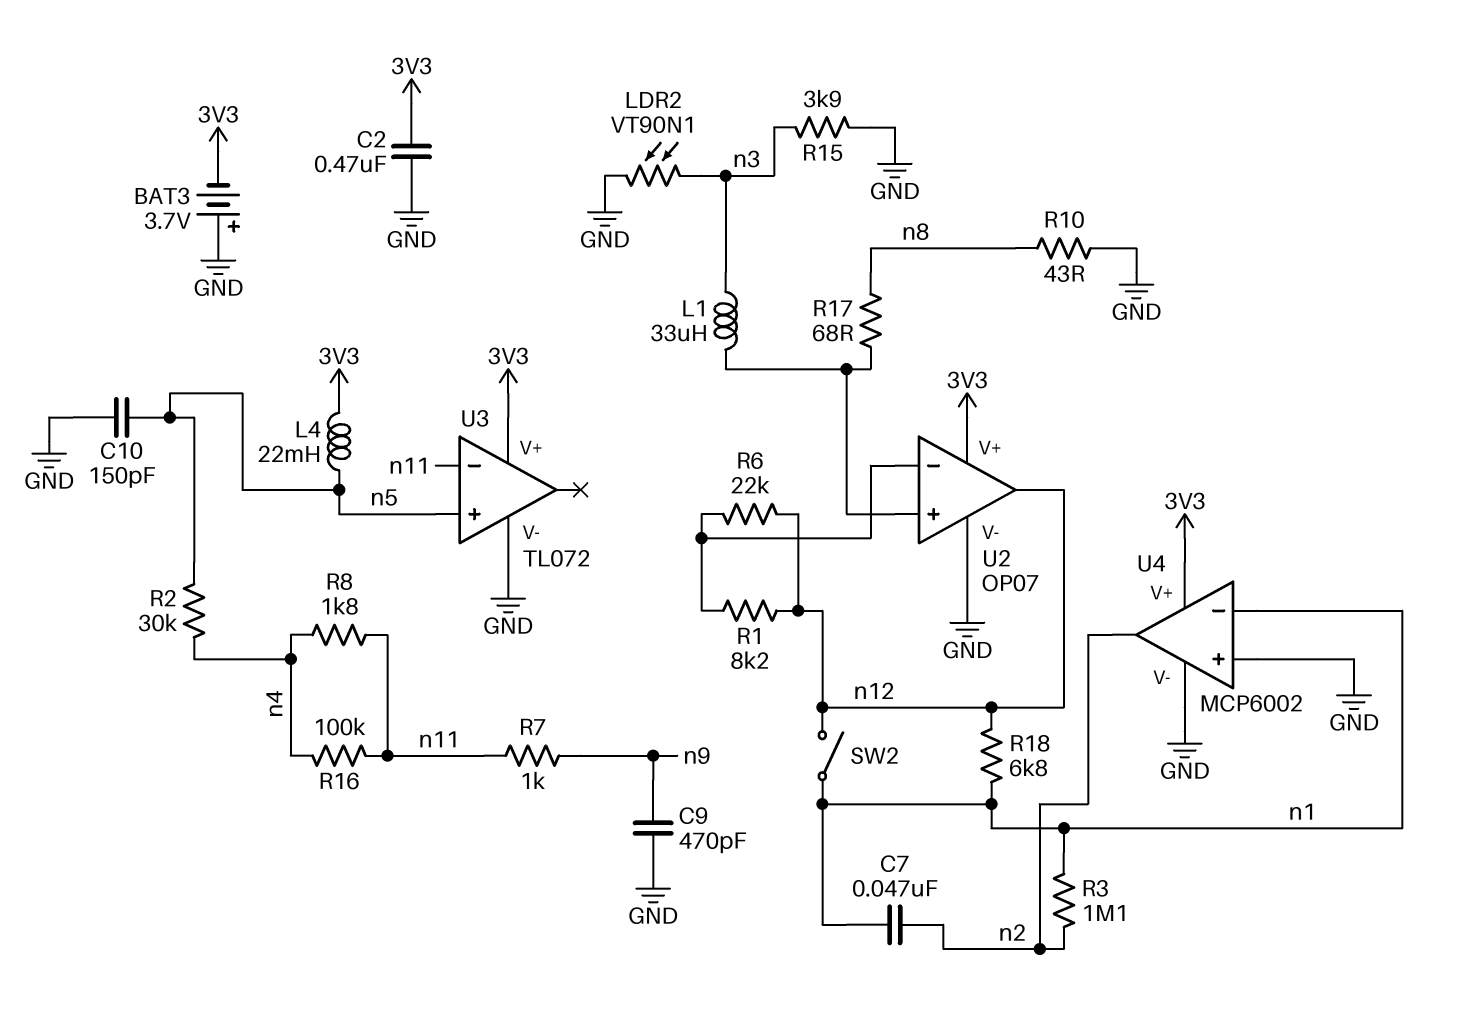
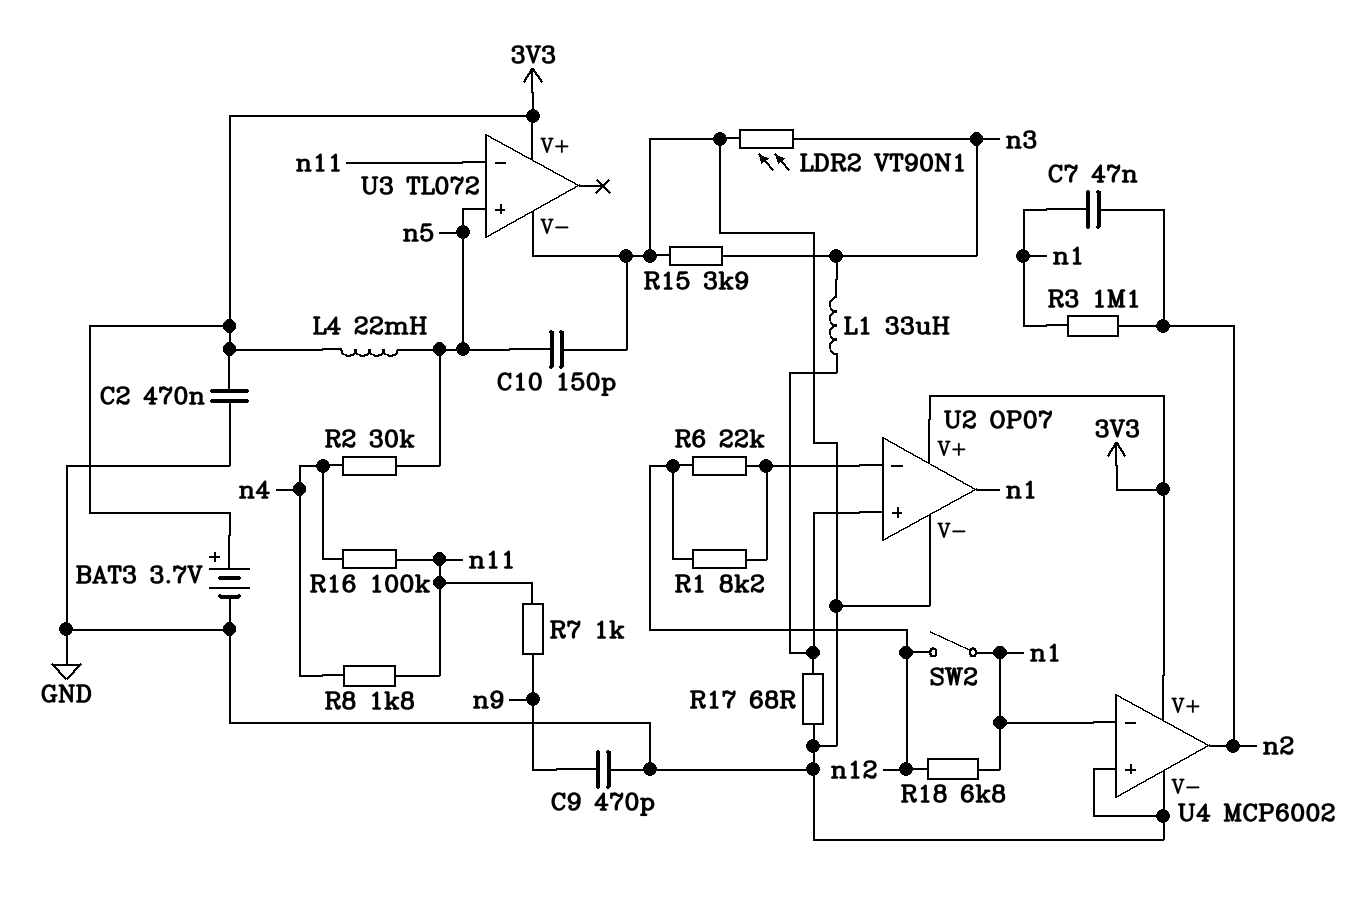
BAT3: 3.7V (plus GND, minus 3V3) -> 3.7V (plus 3V3, minus GND)
R10: 43 (GND, n8) -> none
R17: 68 (U2/in+, n8) -> 68 (GND, U2/in+)
U2 pin out: n12 -> n1

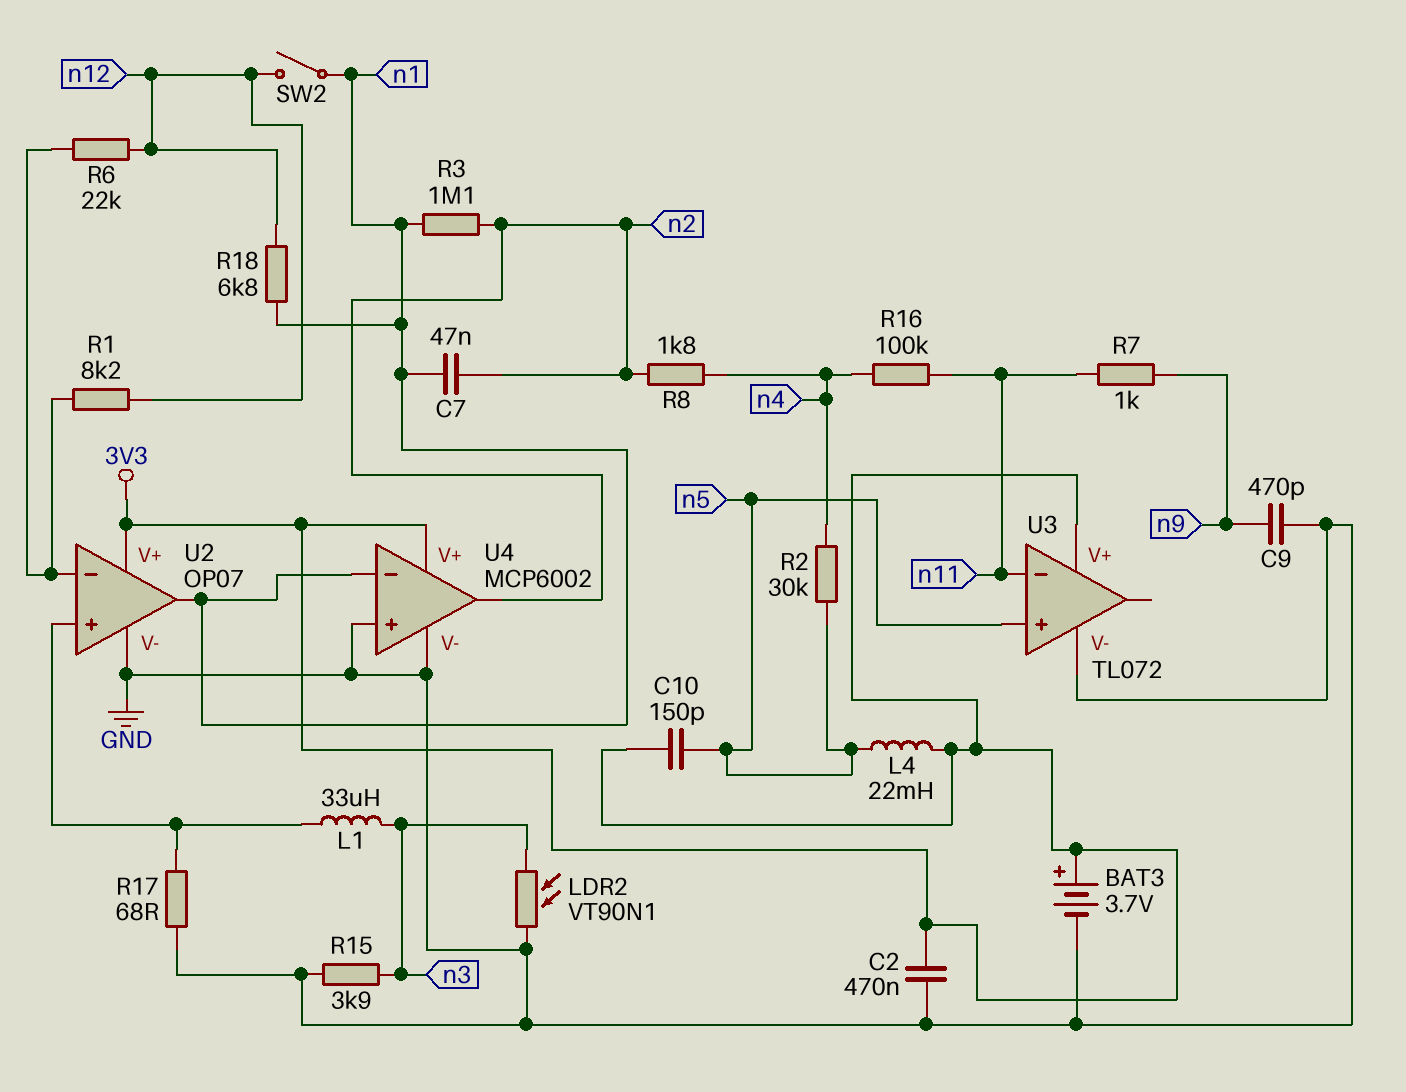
C10: 150pF (GND, n5) -> 150pF (3V3, n5)
R8: 1.8k (n4, n11) -> 1.8k (n2, n4)

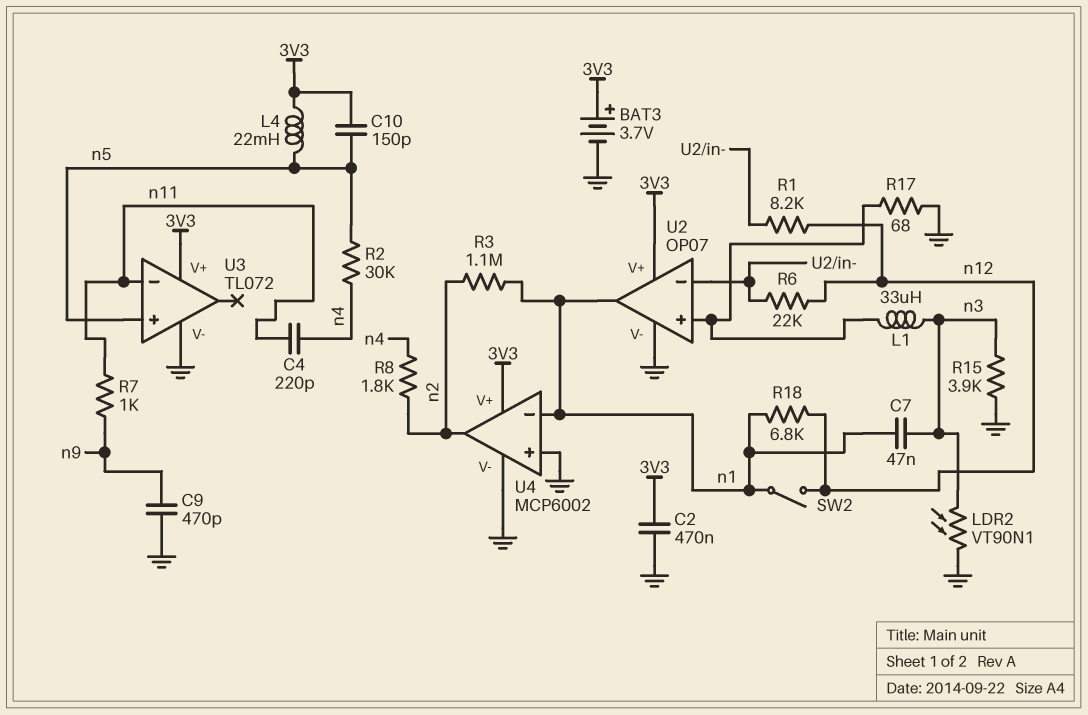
C4: none -> 220pF (n4, n11)
C7: 47nF (n1, n2) -> 47nF (n1, n3)
R16: 100k (n4, n11) -> none

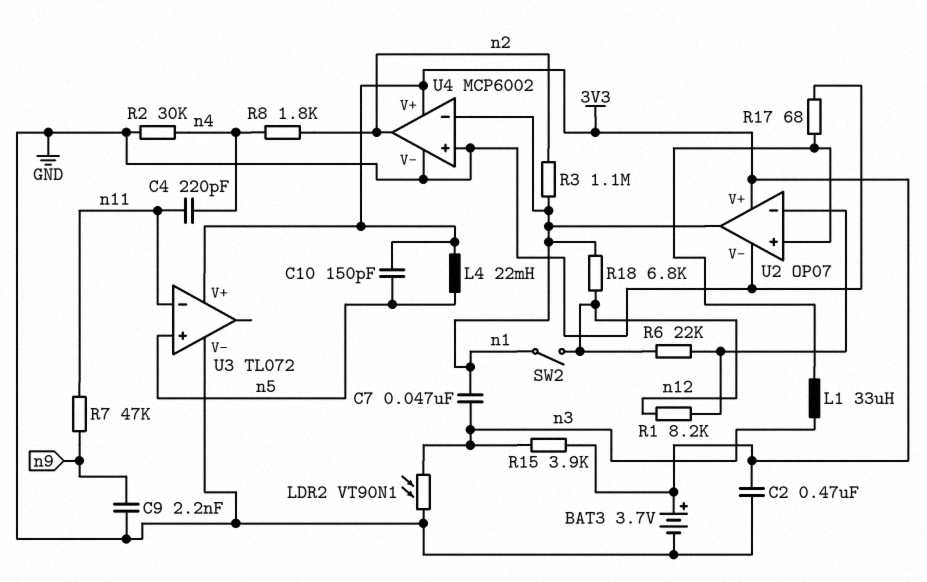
C9: 470pF (GND, n9) -> 2.2nF (GND, n9)
R2: 30k (n4, n5) -> 30k (GND, n4)
R7: 1k (n9, n11) -> 47k (n9, n11)
R15: 3.9k (GND, n3) -> 3.9k (3V3, n3)

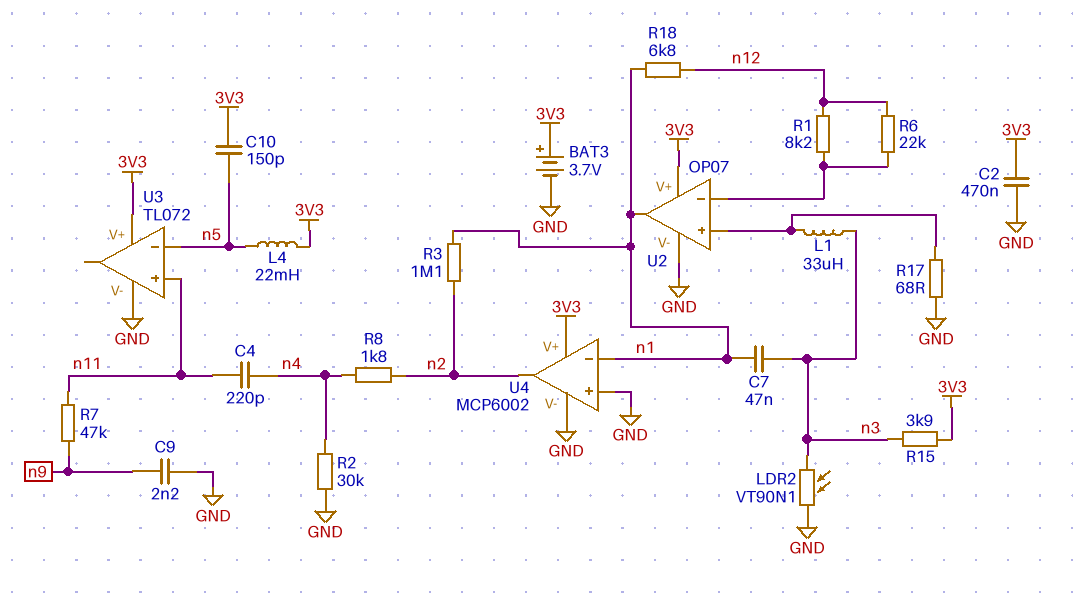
SW2: switch (n1, n12) -> none
U3 pin in+: n5 -> n11
U3 pin in-: n11 -> n5

